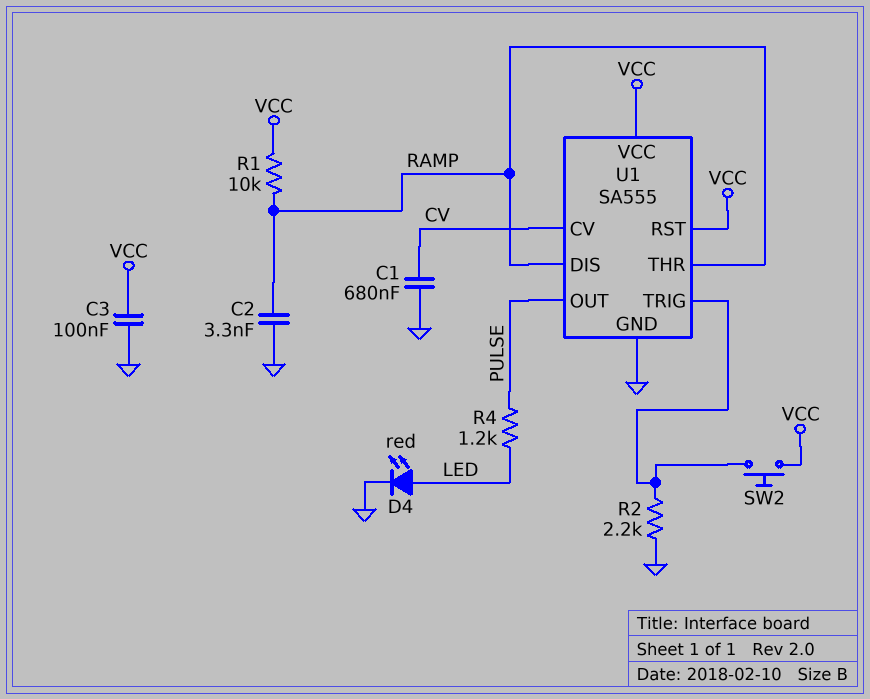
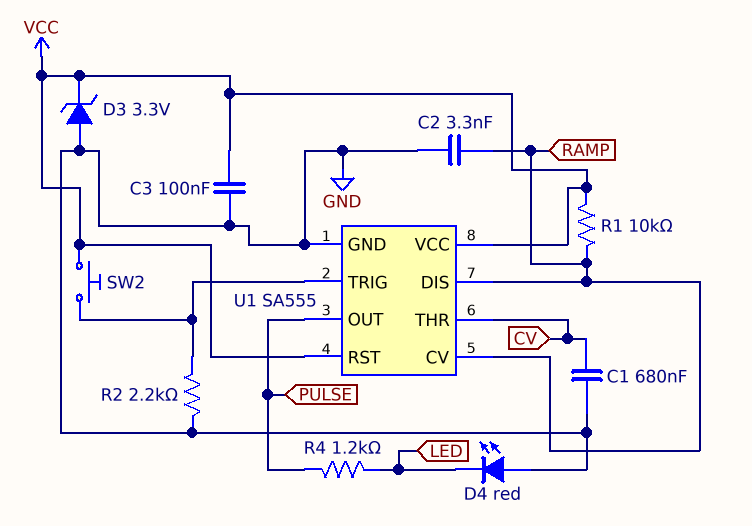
D3: none -> zener 3.3V (A GND, K VCC)
D4: LED red (A LED, K GND) -> LED red (A GND, K LED)
U1 pin CV: CV -> RAMP
U1 pin THR: RAMP -> CV

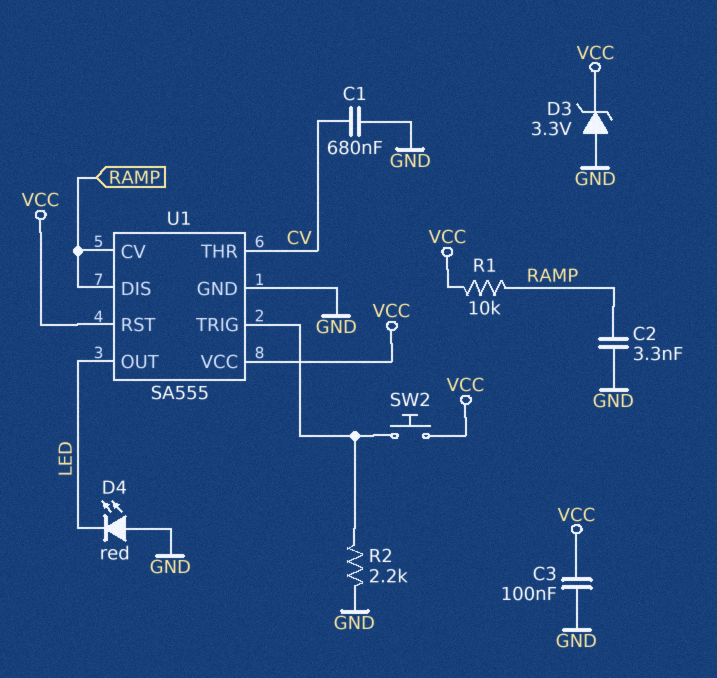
R4: 1.2k (LED, PULSE) -> none
U1 pin OUT: PULSE -> LED

